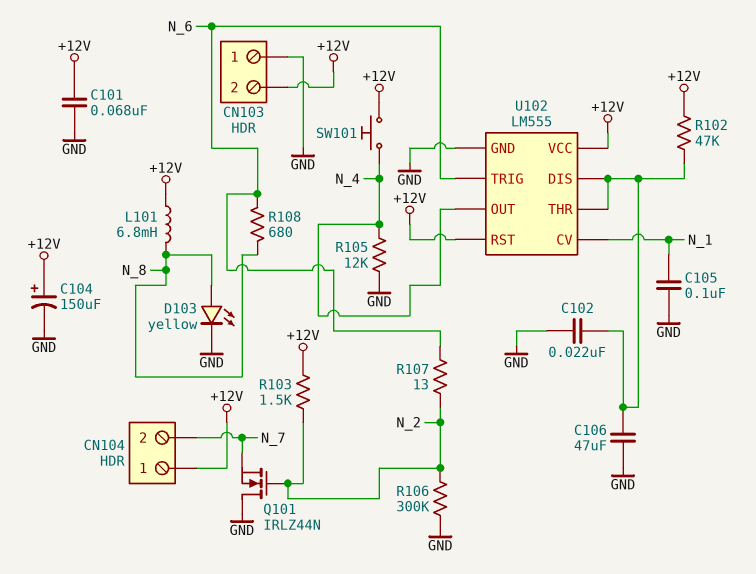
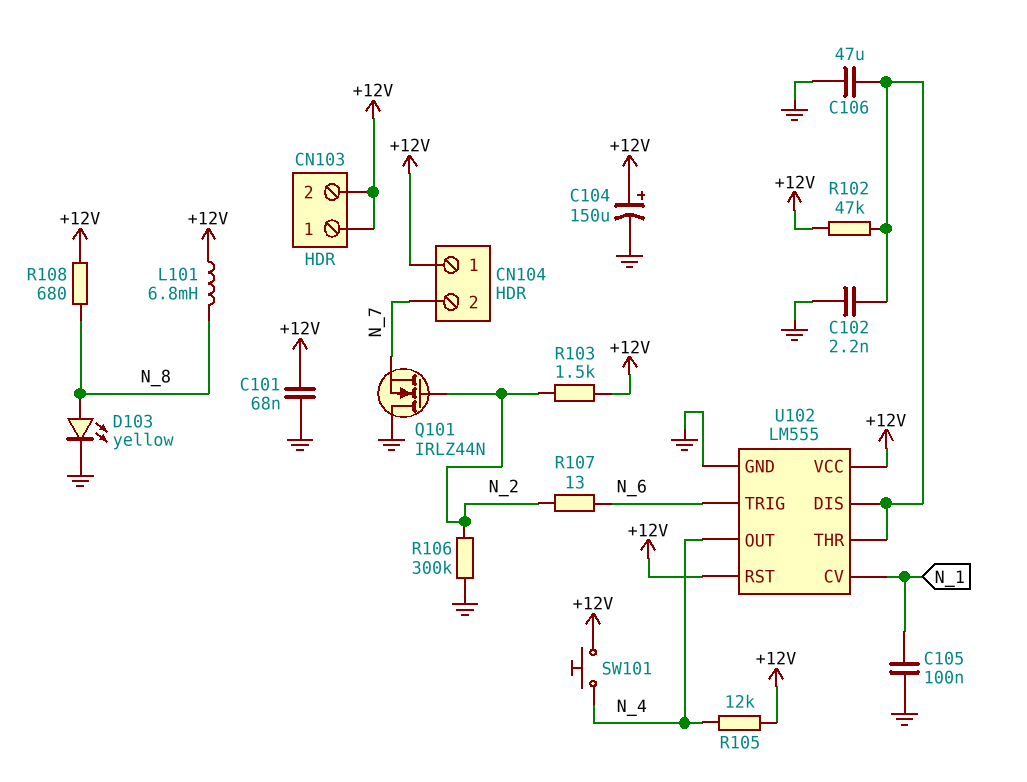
C102: 22nF (GND, U102/DIS) -> 2.2nF (GND, U102/DIS)
CN103 pin 1: GND -> +12V
R105: 12k (GND, N_4) -> 12k (+12V, N_4)
R108: 680 (N_6, N_8) -> 680 (+12V, N_8)

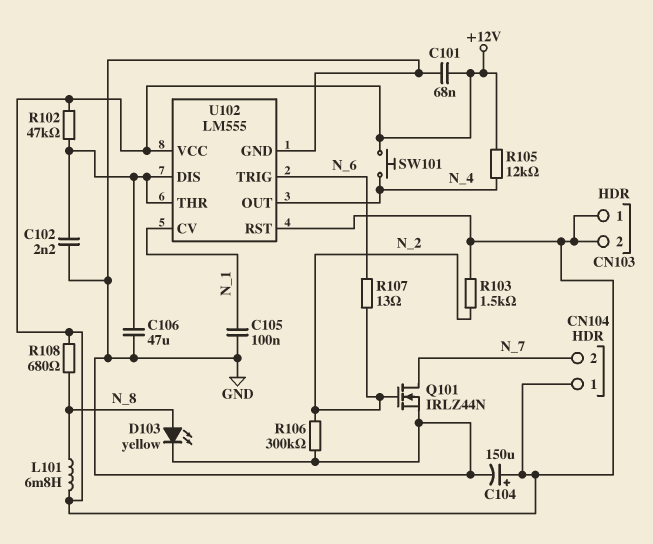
Q101: NMOS IRLZ44N (G N_2, D GND, S N_7) -> NMOS IRLZ44N (G N_2, D N_7, S GND)

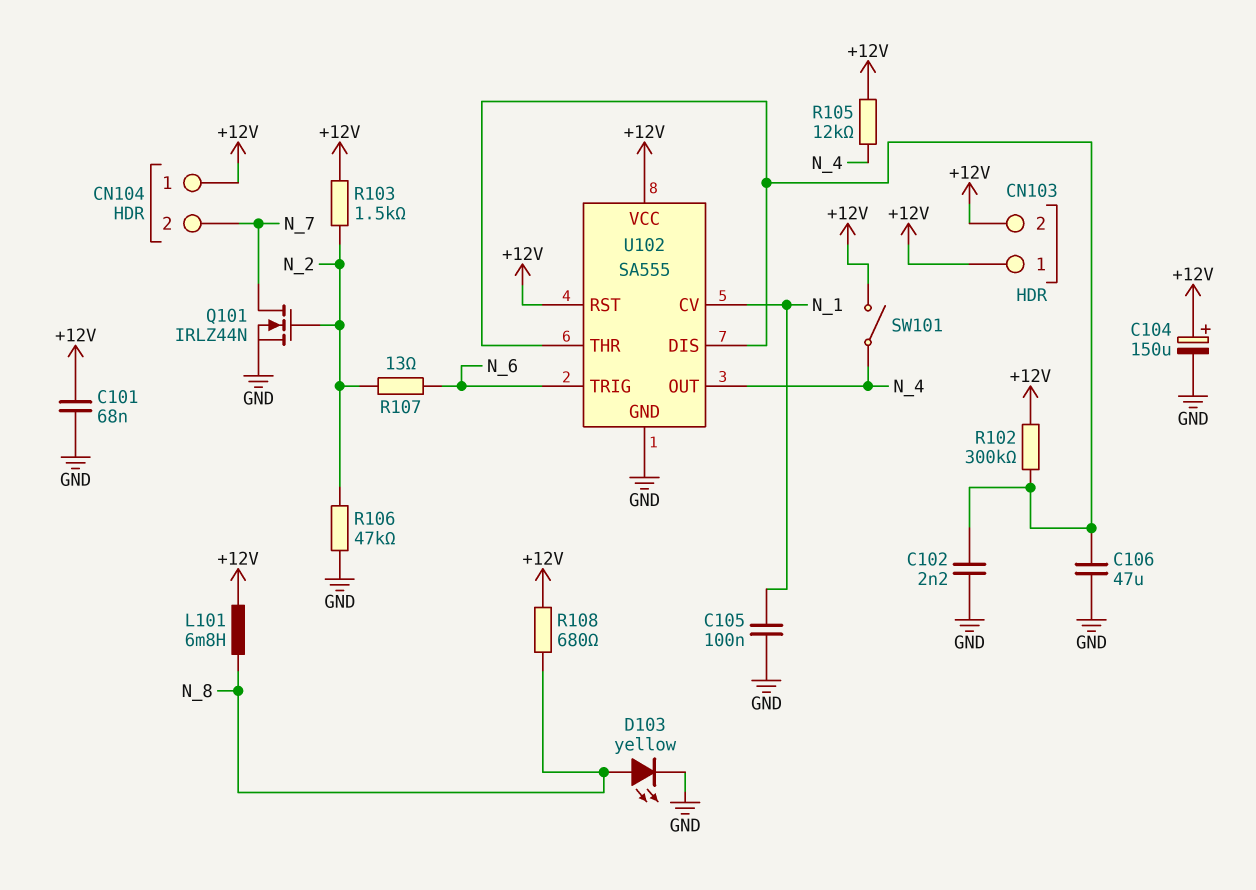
R102: 47k (+12V, U102/DIS) -> 300k (+12V, U102/DIS)
R106: 300k (GND, N_2) -> 47k (GND, N_2)
SW101: button (+12V, N_4) -> switch (+12V, N_4)
U102: LM555 -> SA555

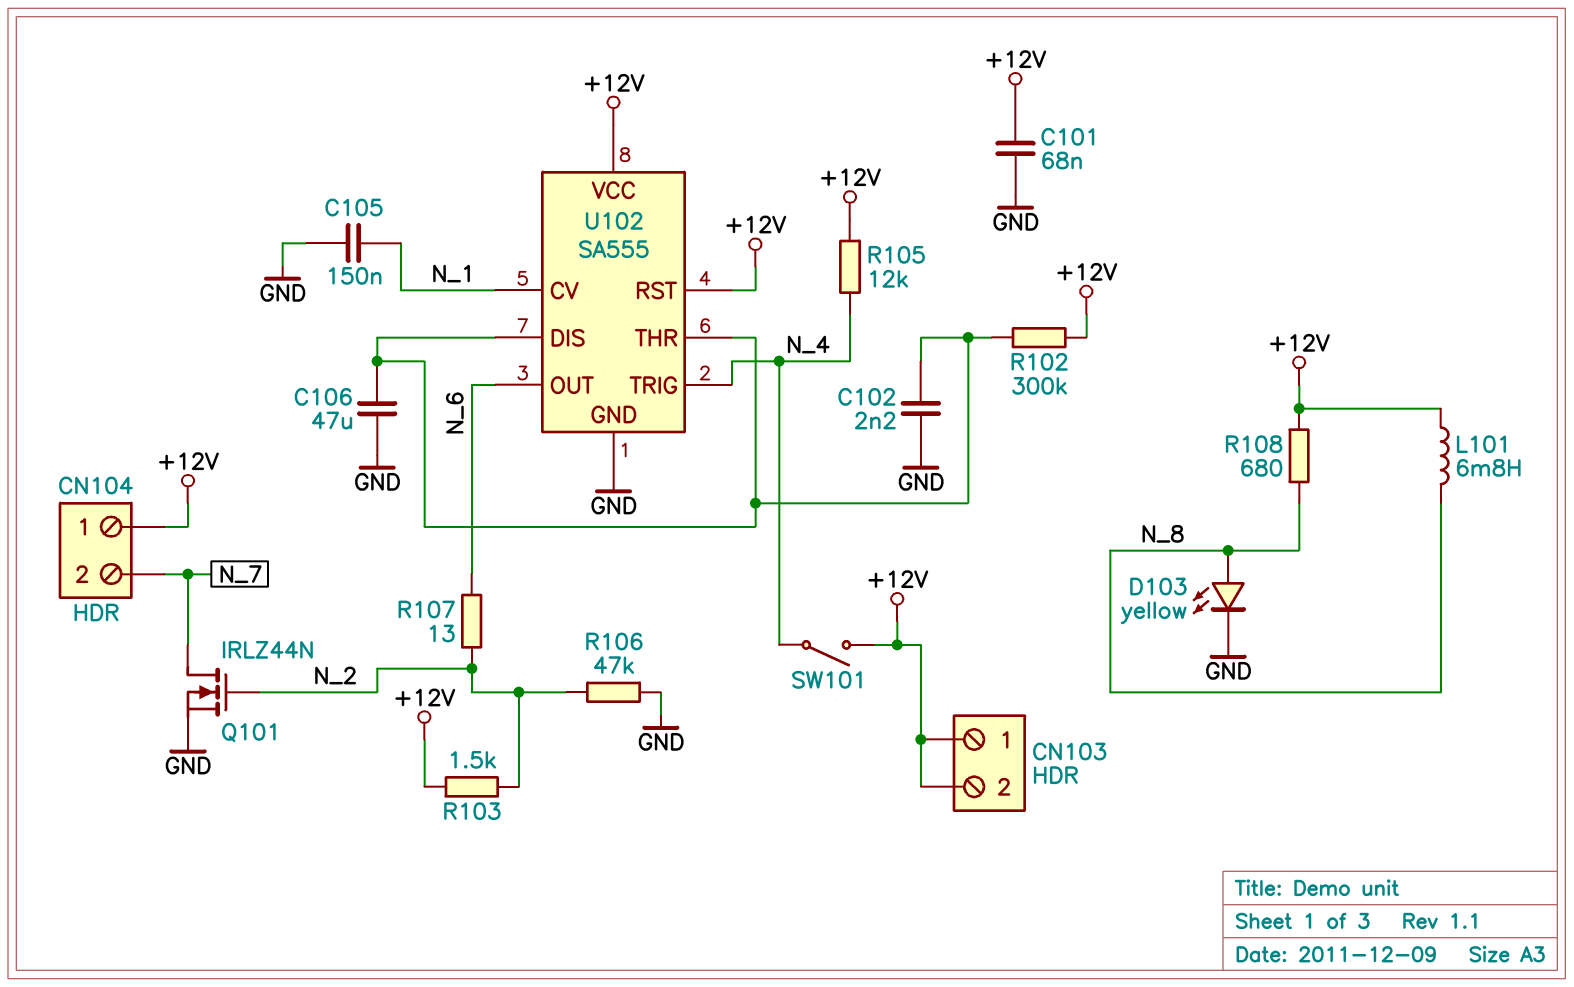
C104: 150uF (plus +12V, minus GND) -> none
C105: 100nF (GND, N_1) -> 150nF (GND, N_1)
U102 pin OUT: N_4 -> N_6
U102 pin TRIG: N_6 -> N_4

